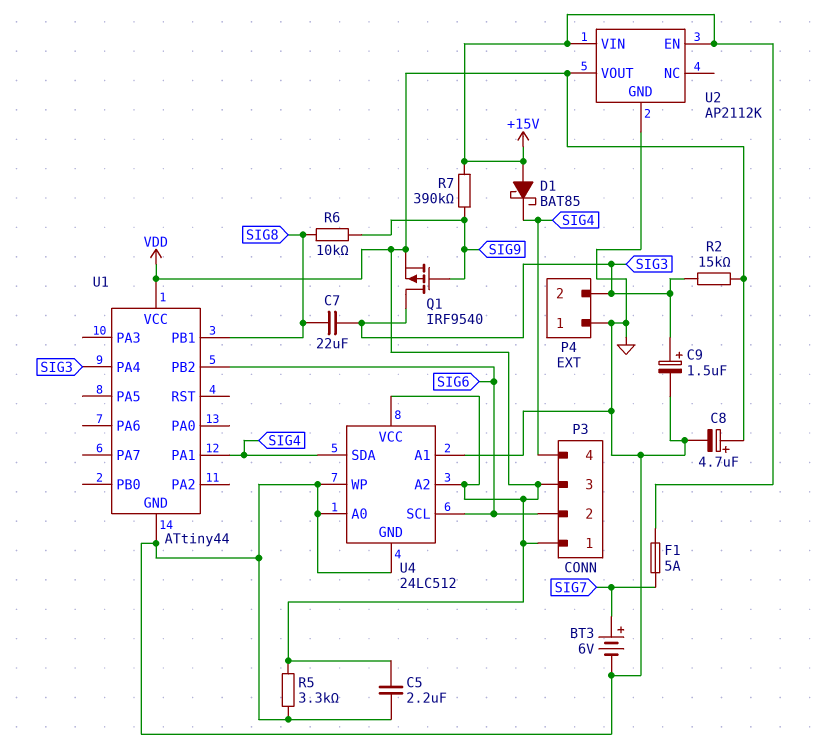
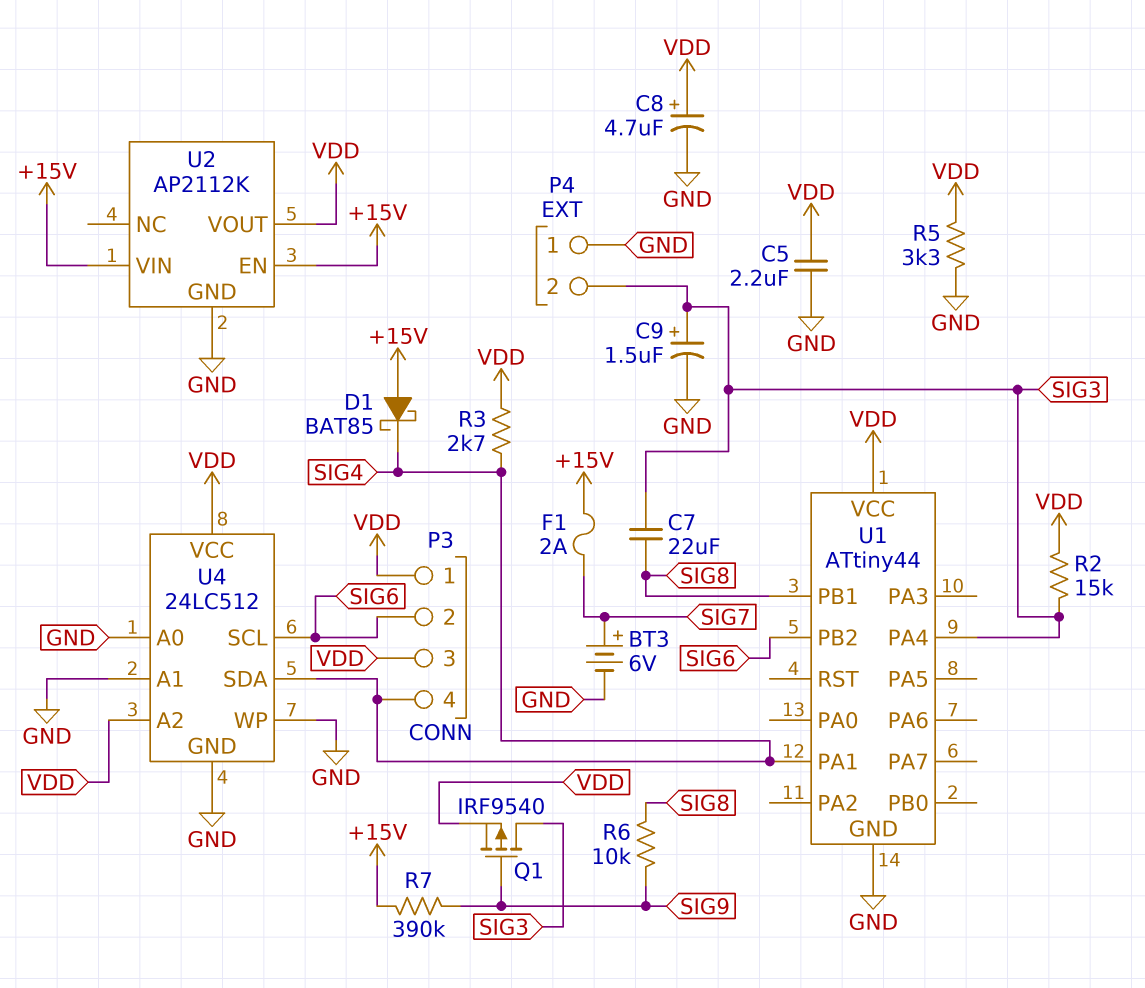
F1: 5A (+15V, SIG7) -> 2A (+15V, SIG7)
R3: none -> 2.7k (SIG4, VDD)

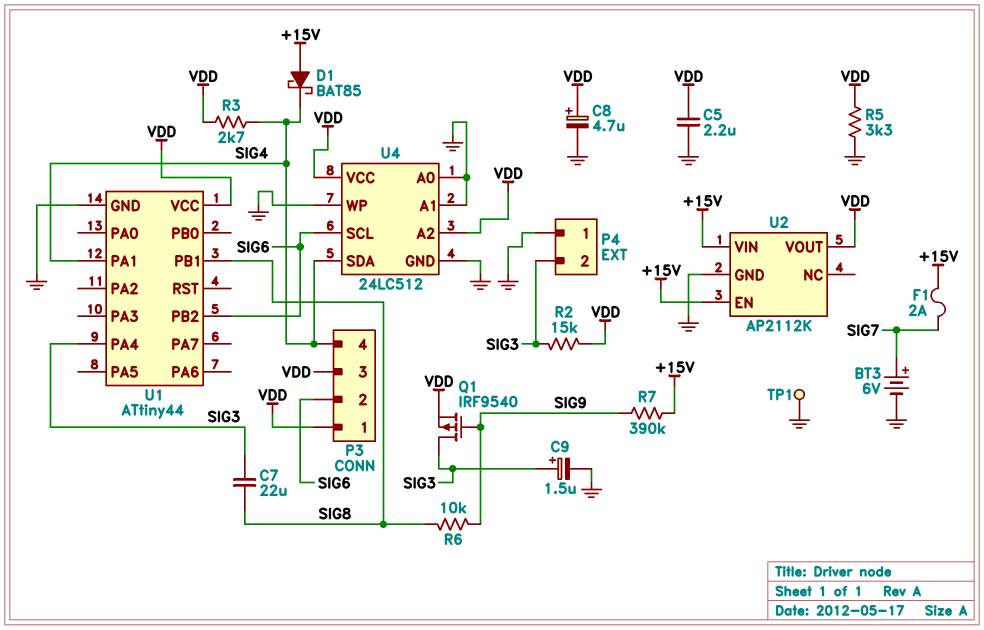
TP1: none -> test point (GND)

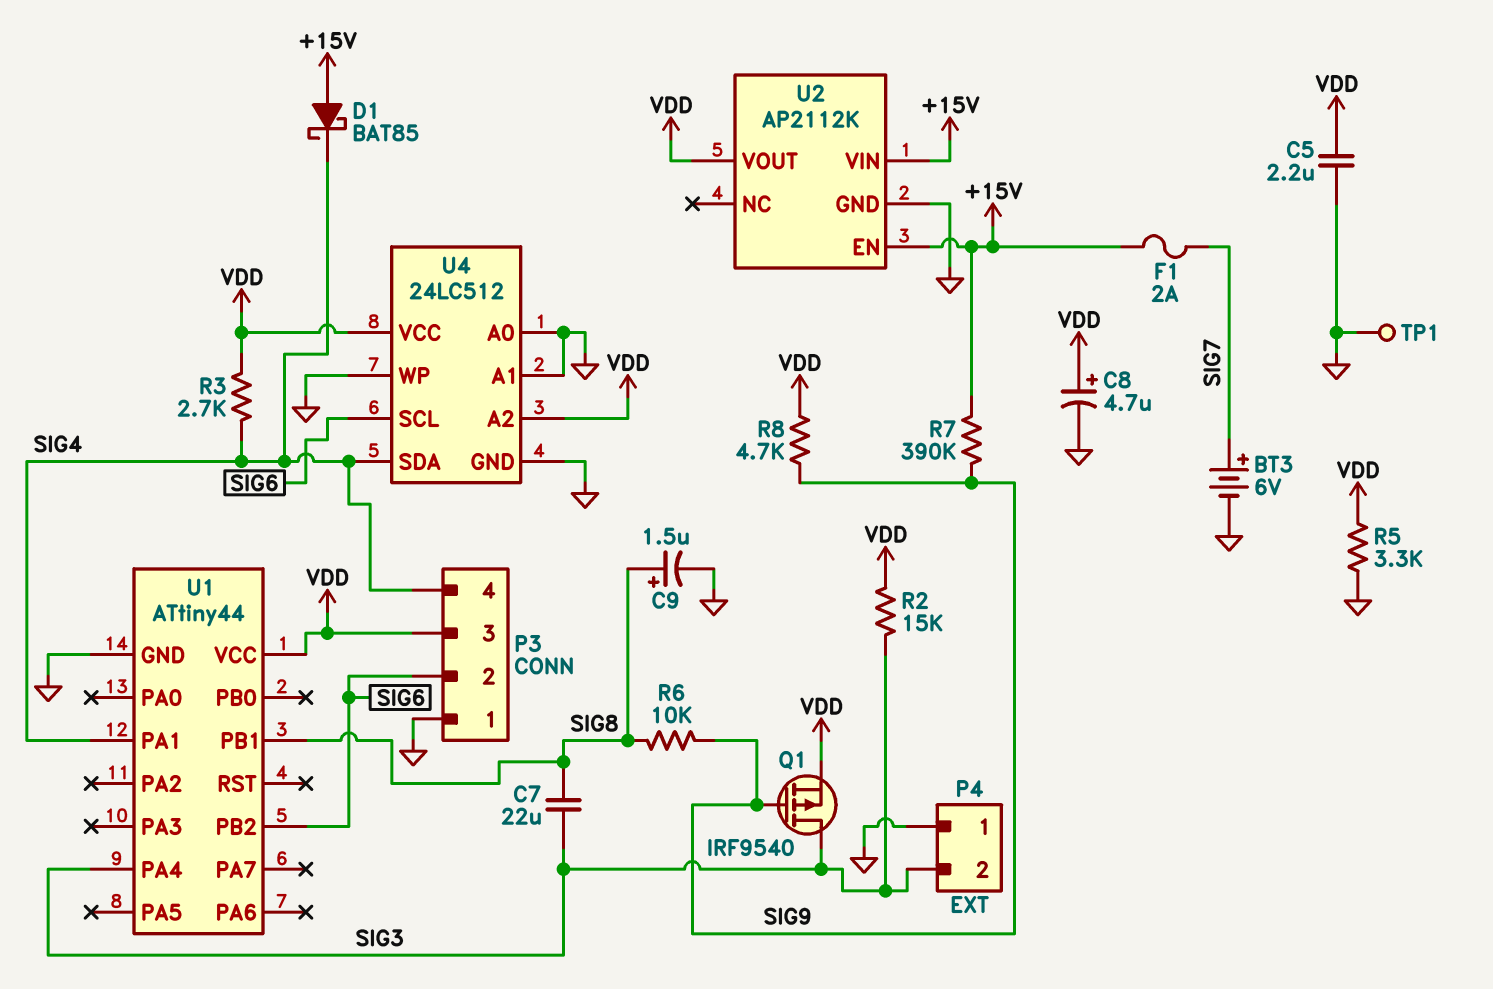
C9: 1.5uF (plus SIG3, minus GND) -> 1.5uF (plus SIG8, minus GND)
P3 pin 1: VDD -> GND
R8: none -> 4.7k (SIG9, VDD)

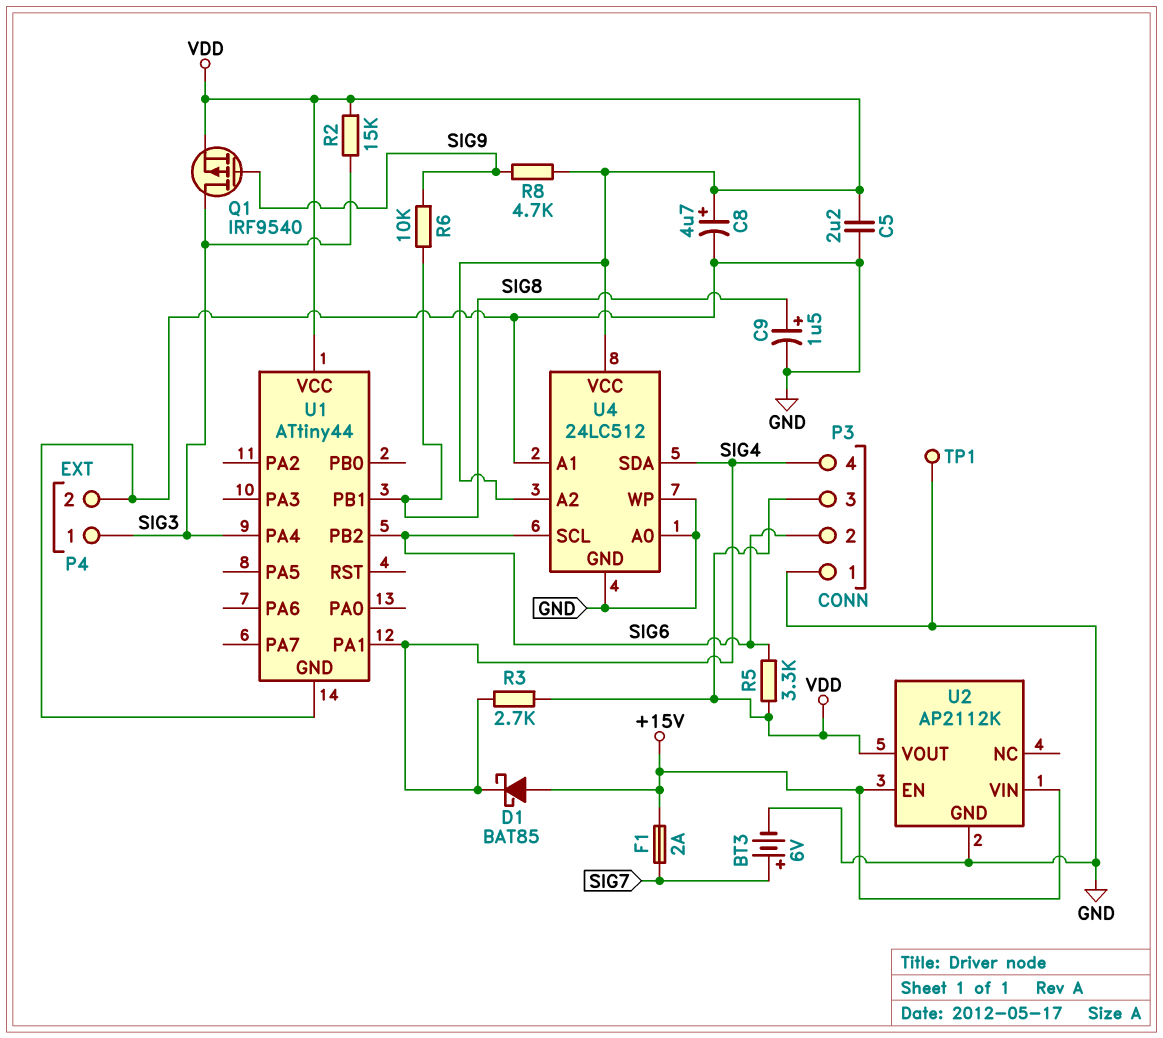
C7: 22uF (SIG3, SIG8) -> none
P4 pin 1: GND -> SIG3
P4 pin 2: SIG3 -> GND
R5: 3.3k (GND, VDD) -> 3.3k (SIG6, VDD)
R7: 390k (+15V, SIG9) -> none

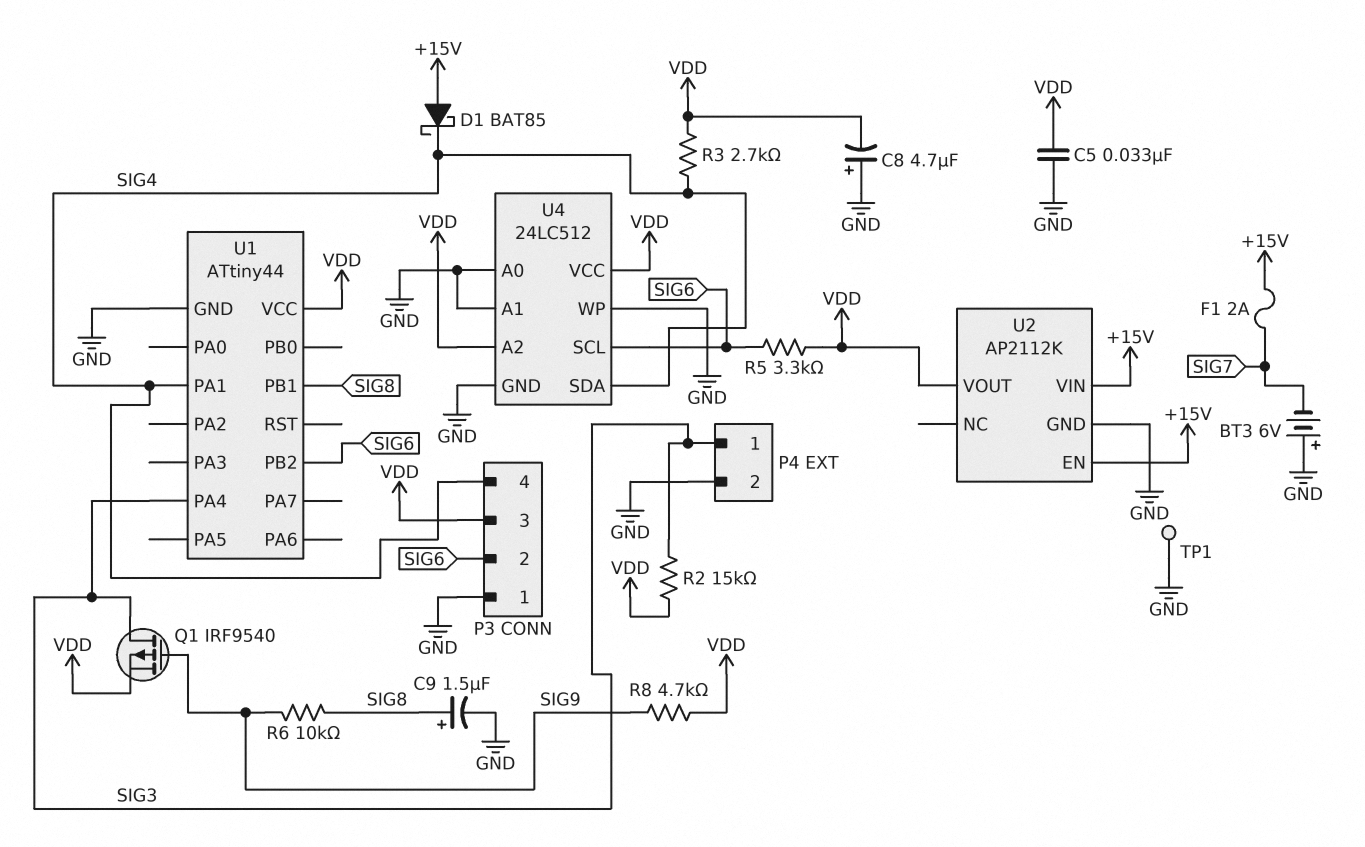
BT3: 6V (plus SIG7, minus GND) -> 6V (plus GND, minus SIG7)
C5: 2.2uF (GND, VDD) -> 33nF (GND, VDD)
C8: 4.7uF (plus VDD, minus GND) -> 4.7uF (plus GND, minus VDD)

